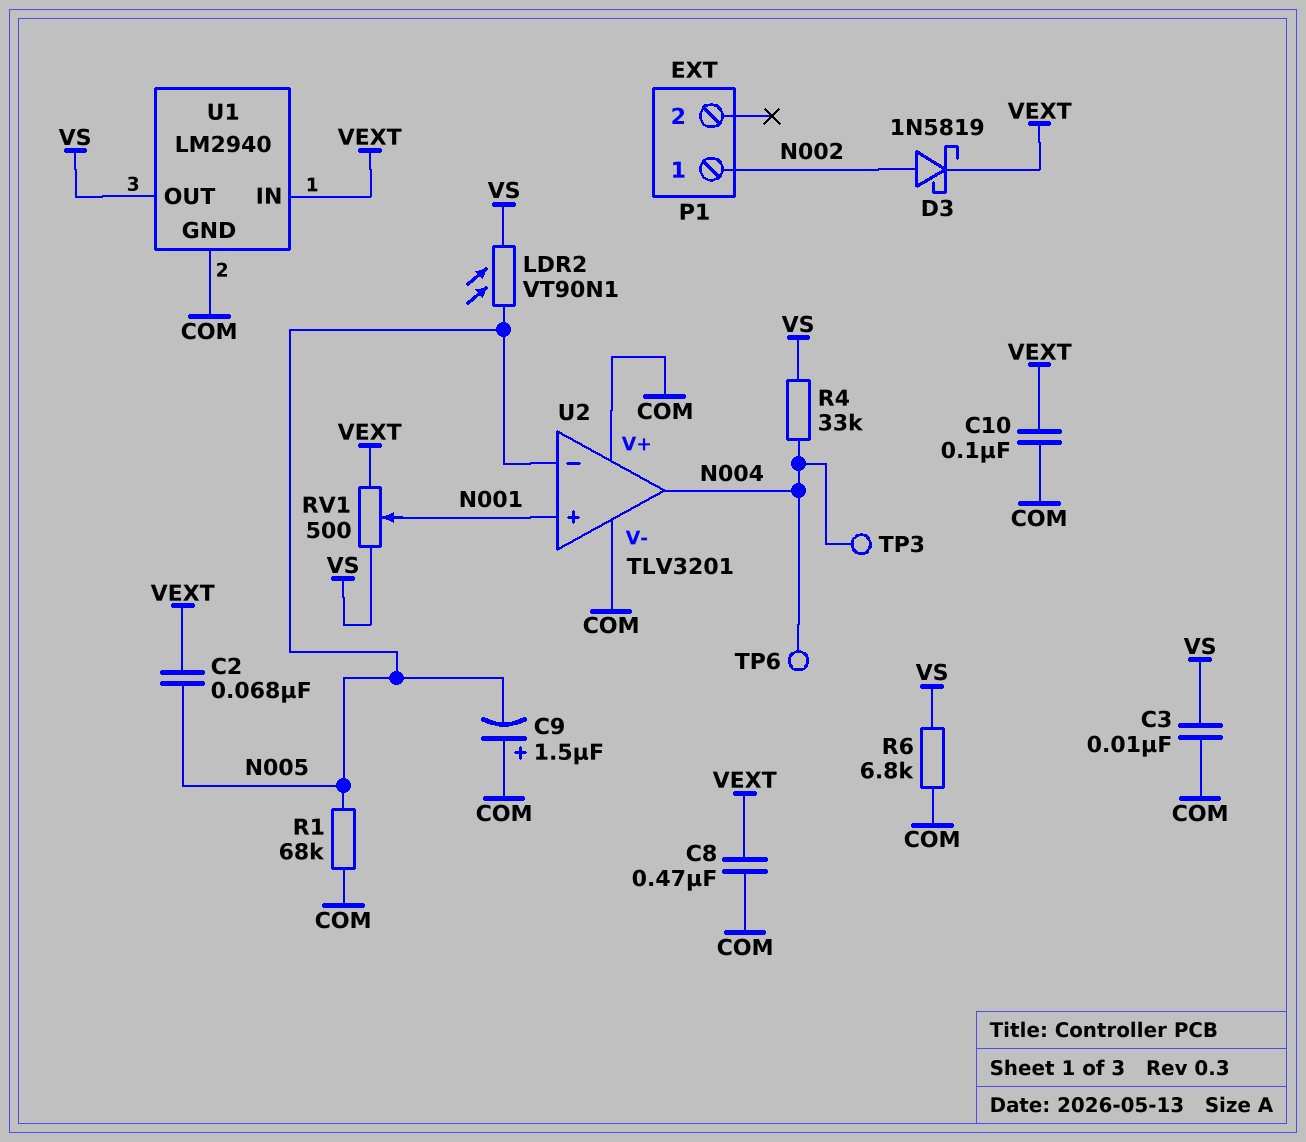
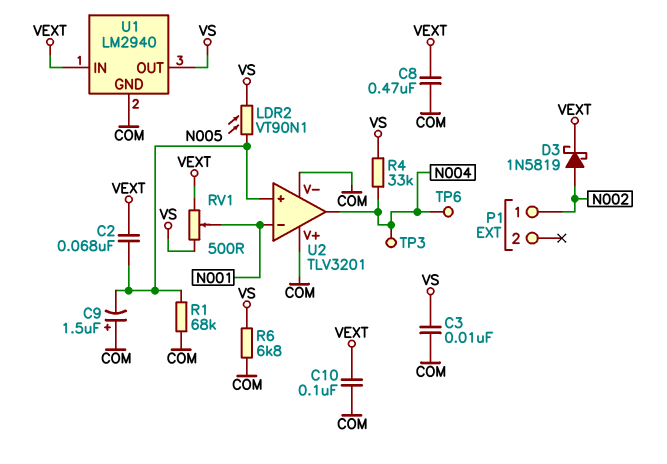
U2 pin in+: N001 -> N005
U2 pin in-: N005 -> N001

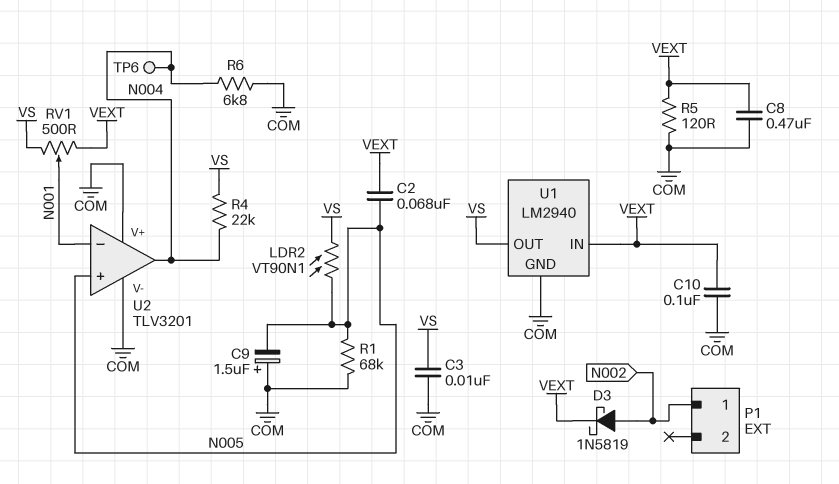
R4: 33k (N004, VS) -> 22k (N004, VS)
R5: none -> 120 (COM, VEXT)
R6: 6.8k (COM, VS) -> 6.8k (COM, N004)
TP3: test point (N004) -> none

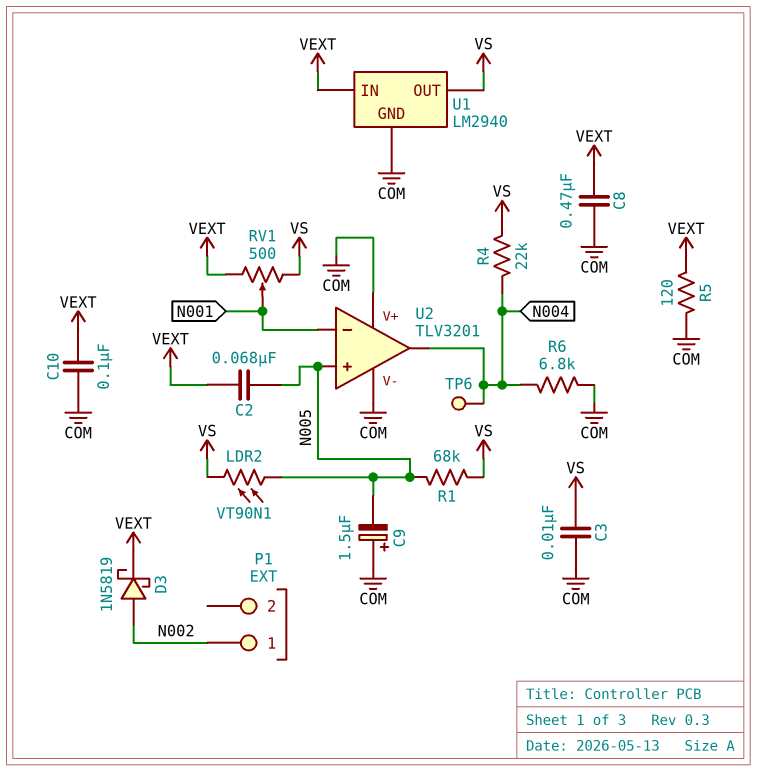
R1: 68k (COM, N005) -> 68k (N005, VS)

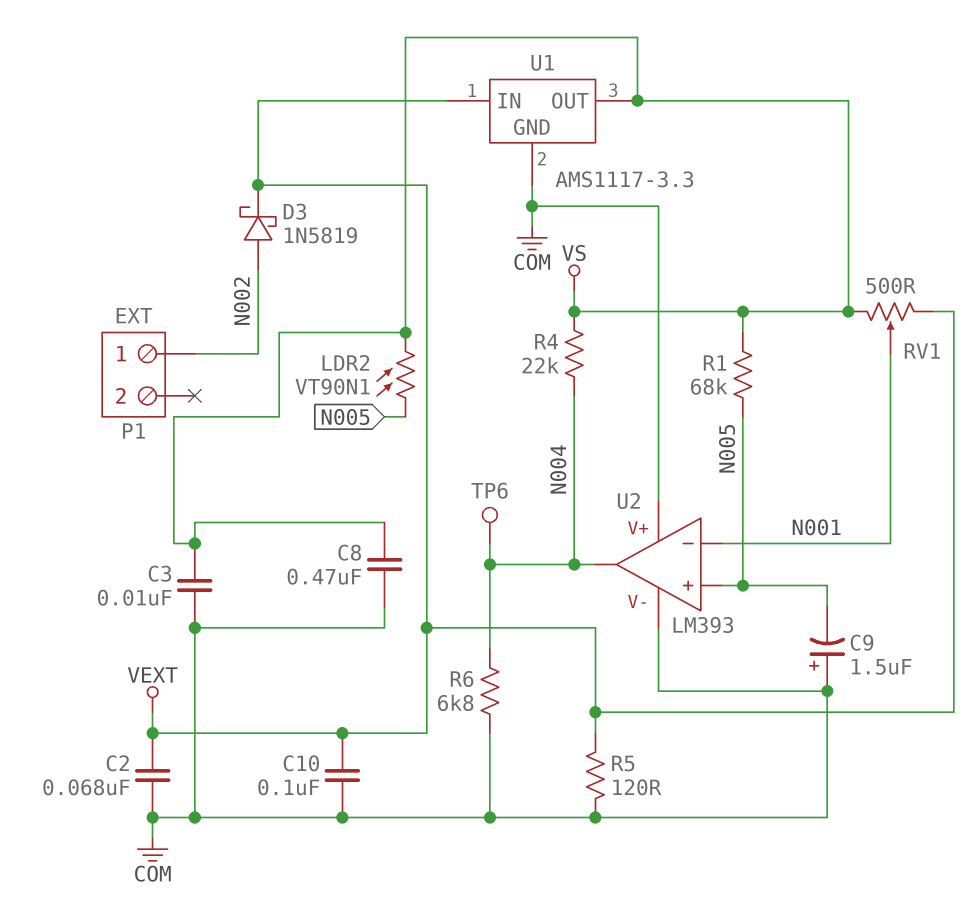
C2: 68nF (N005, VEXT) -> 68nF (COM, VEXT)
C8: 470nF (COM, VEXT) -> 470nF (COM, VS)
U1: LM2940 -> AMS1117-3.3
U2: TLV3201 -> LM393

